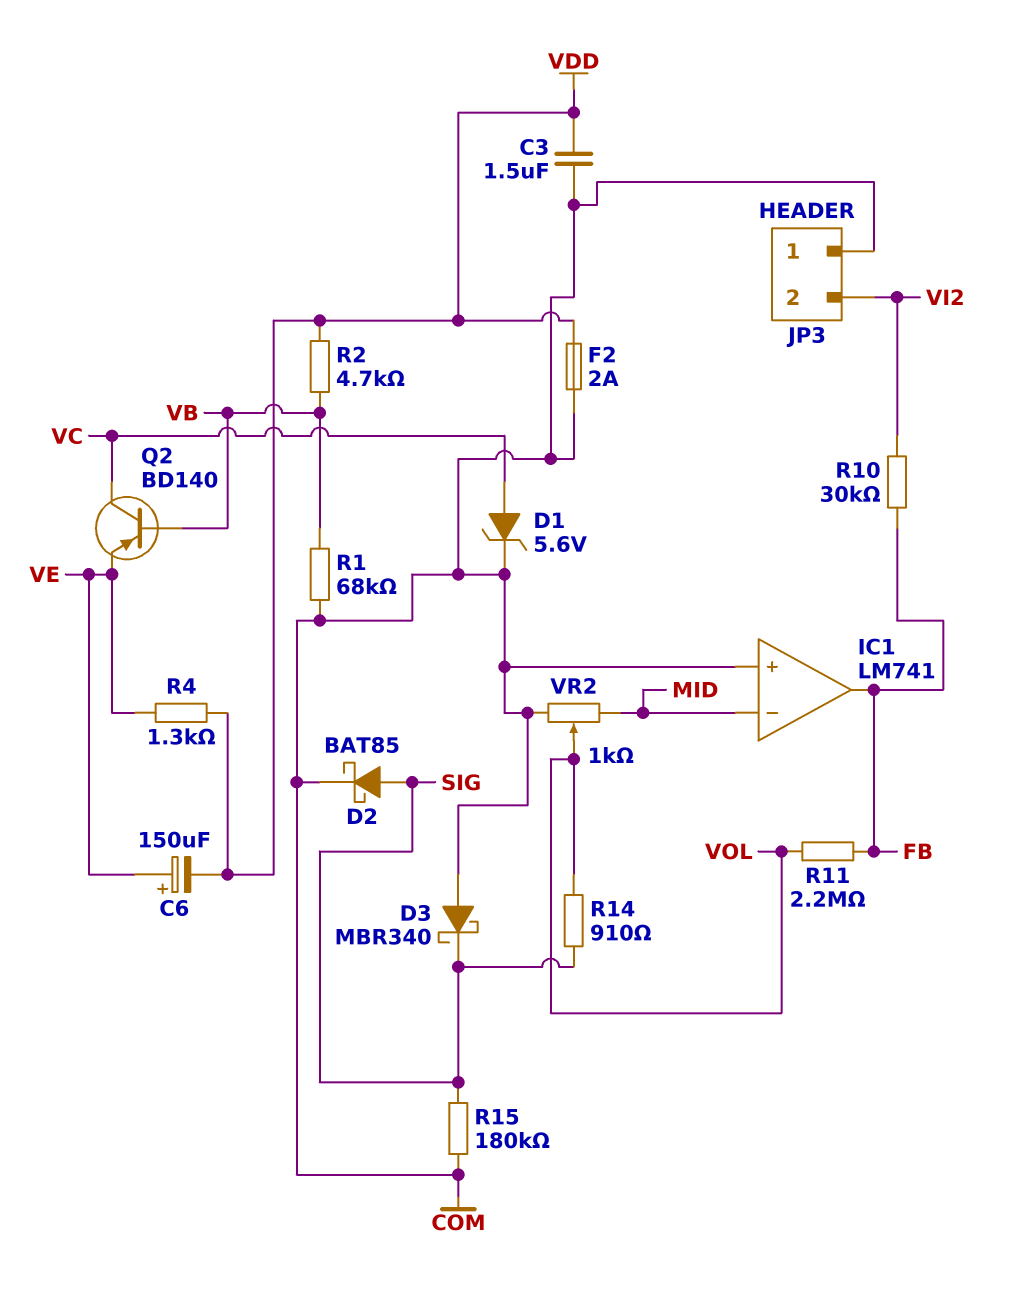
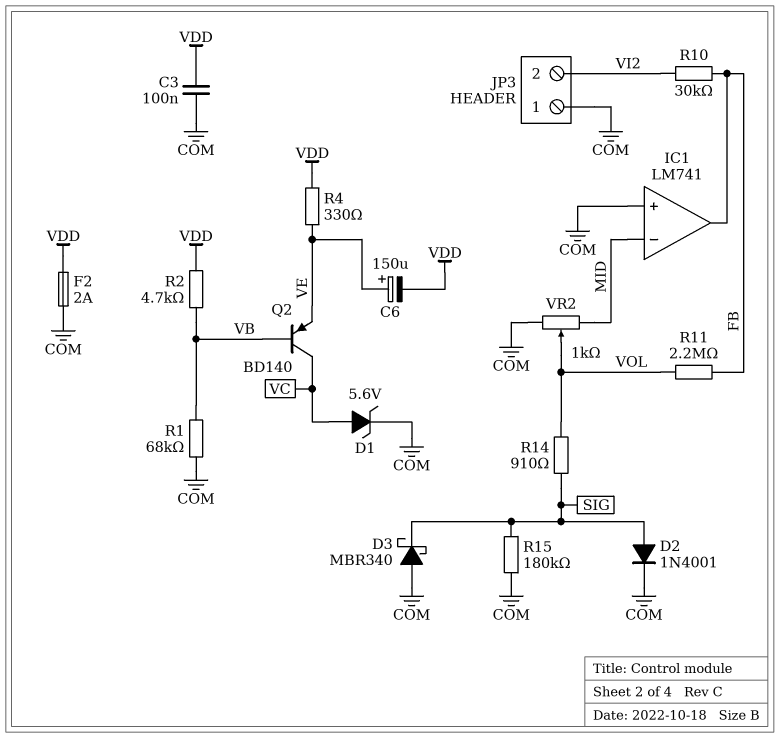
C3: 1.5uF (COM, VDD) -> 100nF (COM, VDD)
D2: schottky BAT85 (A SIG, K COM) -> diode 1N4001 (A SIG, K COM)
R4: 1.3k (VDD, VE) -> 330 (VDD, VE)

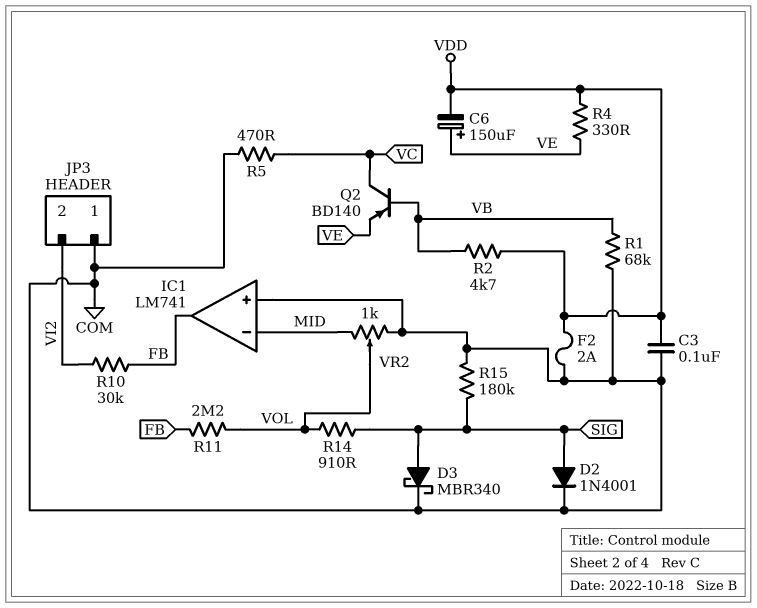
D1: zener 5.6V (A VC, K COM) -> none
D3: schottky MBR340 (A COM, K SIG) -> schottky MBR340 (A SIG, K COM)
R5: none -> 470 (COM, VC)

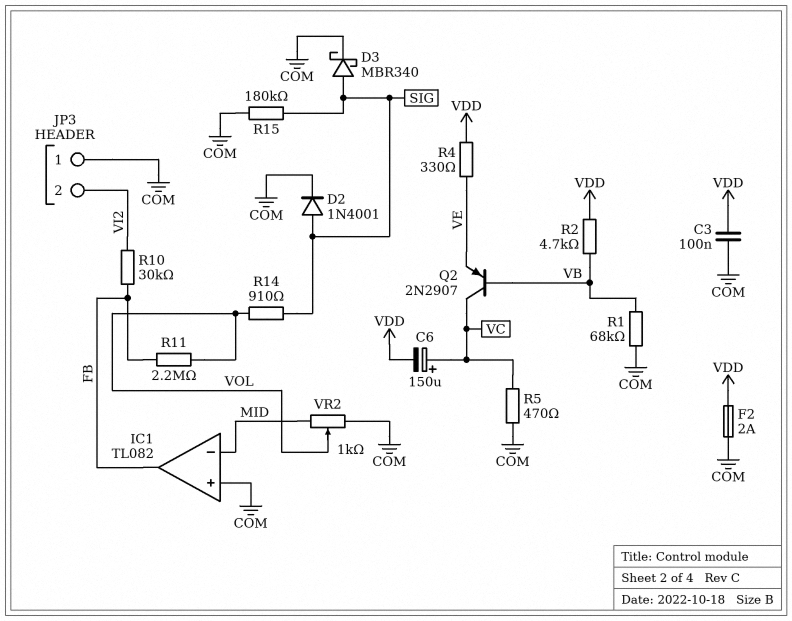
C6: 150uF (plus VE, minus VDD) -> 150uF (plus VC, minus VDD)
IC1: LM741 -> TL082
Q2: PNP BD140 (B VB, C VC, E VE) -> PNP 2N2907 (B VB, C VC, E VE)

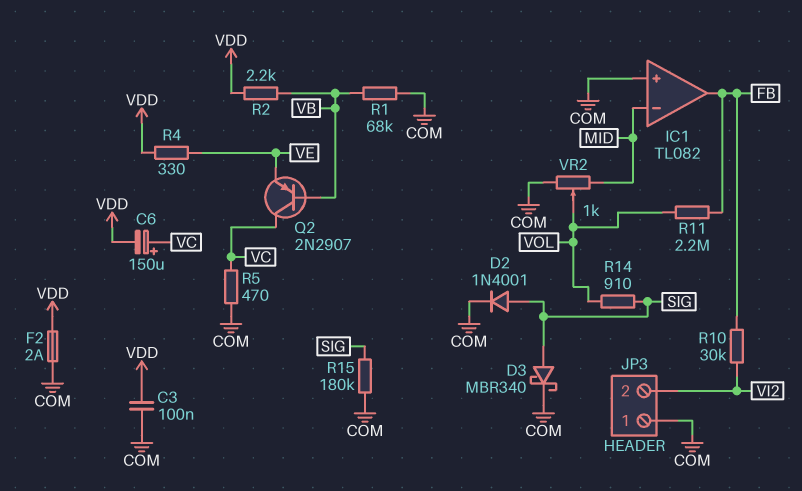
R2: 4.7k (VB, VDD) -> 2.2k (VB, VDD)

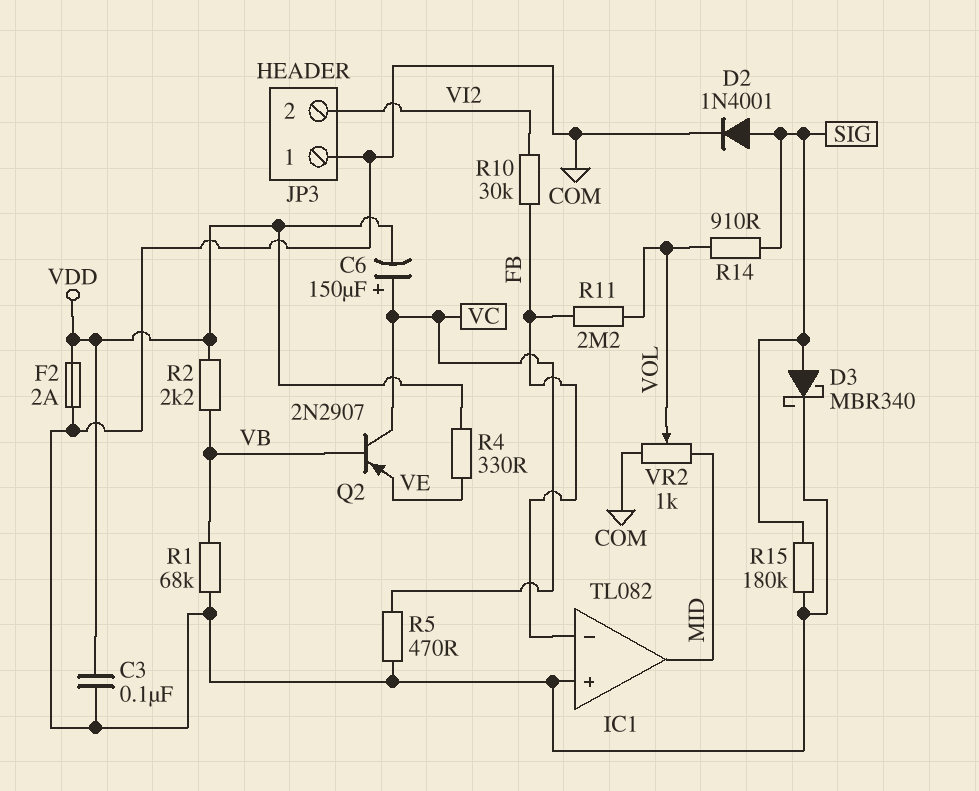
IC1 pin in-: MID -> FB
IC1 pin out: FB -> MID

